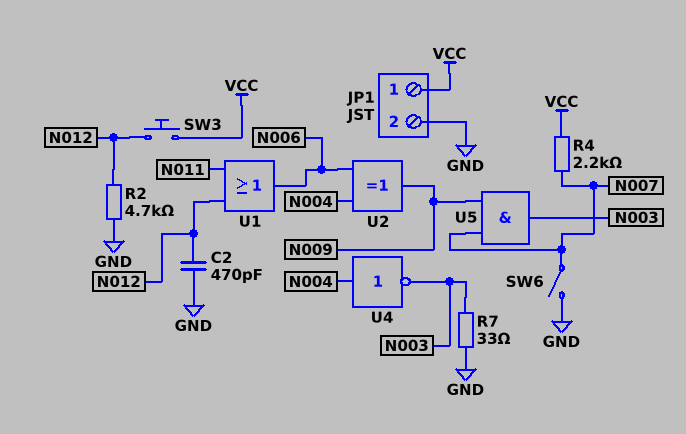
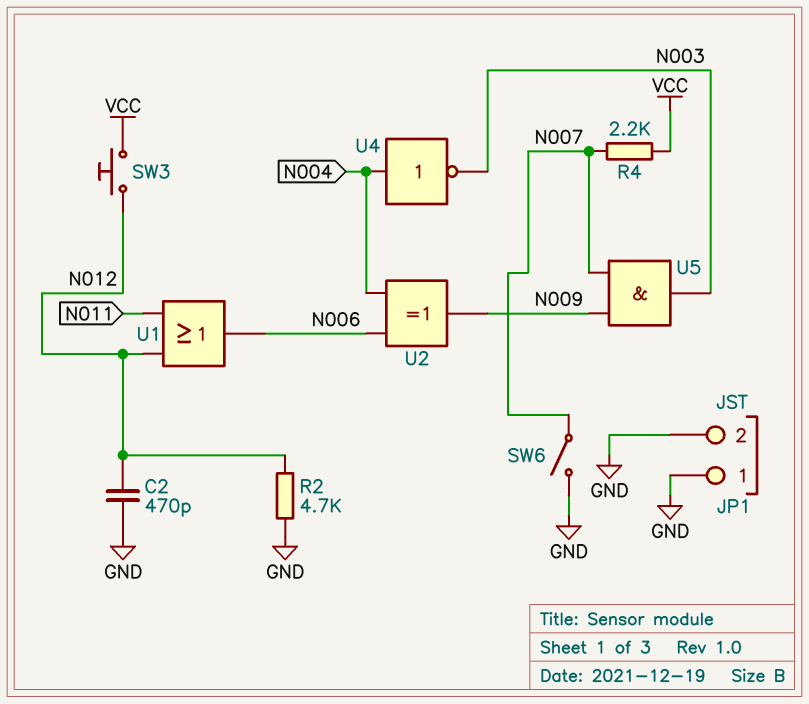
JP1 pin 1: VCC -> GND
R7: 33 (GND, N003) -> none

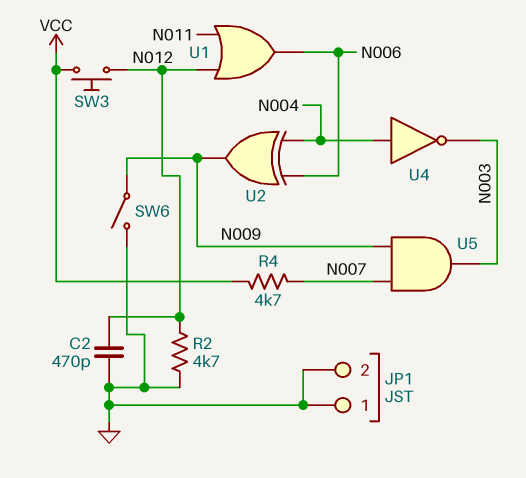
R4: 2.2k (N007, VCC) -> 4.7k (N007, VCC)
SW6: switch (GND, N007) -> switch (GND, N009)

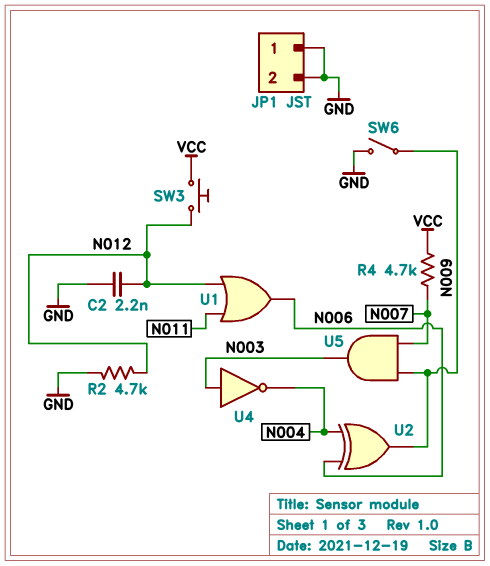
C2: 470pF (GND, N012) -> 2.2nF (GND, N012)
U4: NOT (in N004, out N003) -> NOT (in N003, out N004)

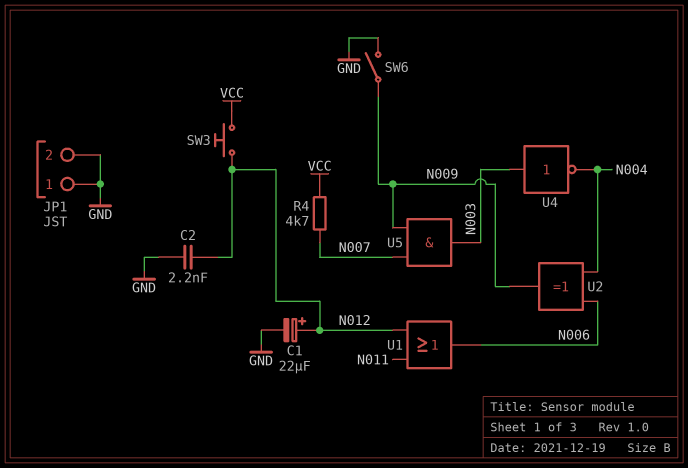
C1: none -> 22uF (plus N012, minus GND)
R2: 4.7k (GND, N012) -> none

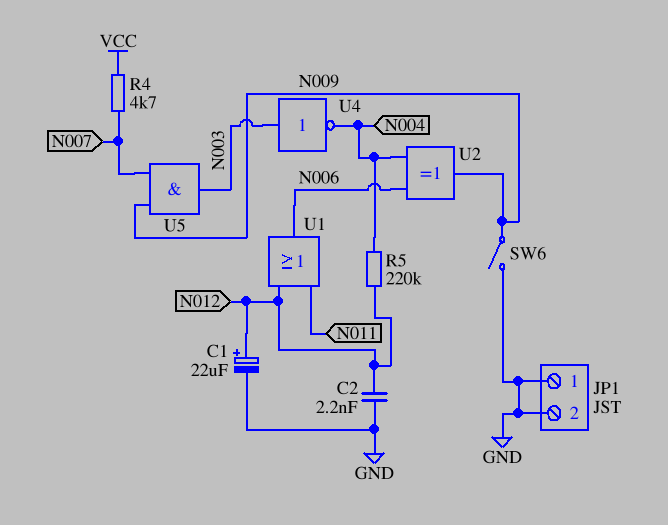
R5: none -> 220k (N004, N012)
SW3: button (N012, VCC) -> none

